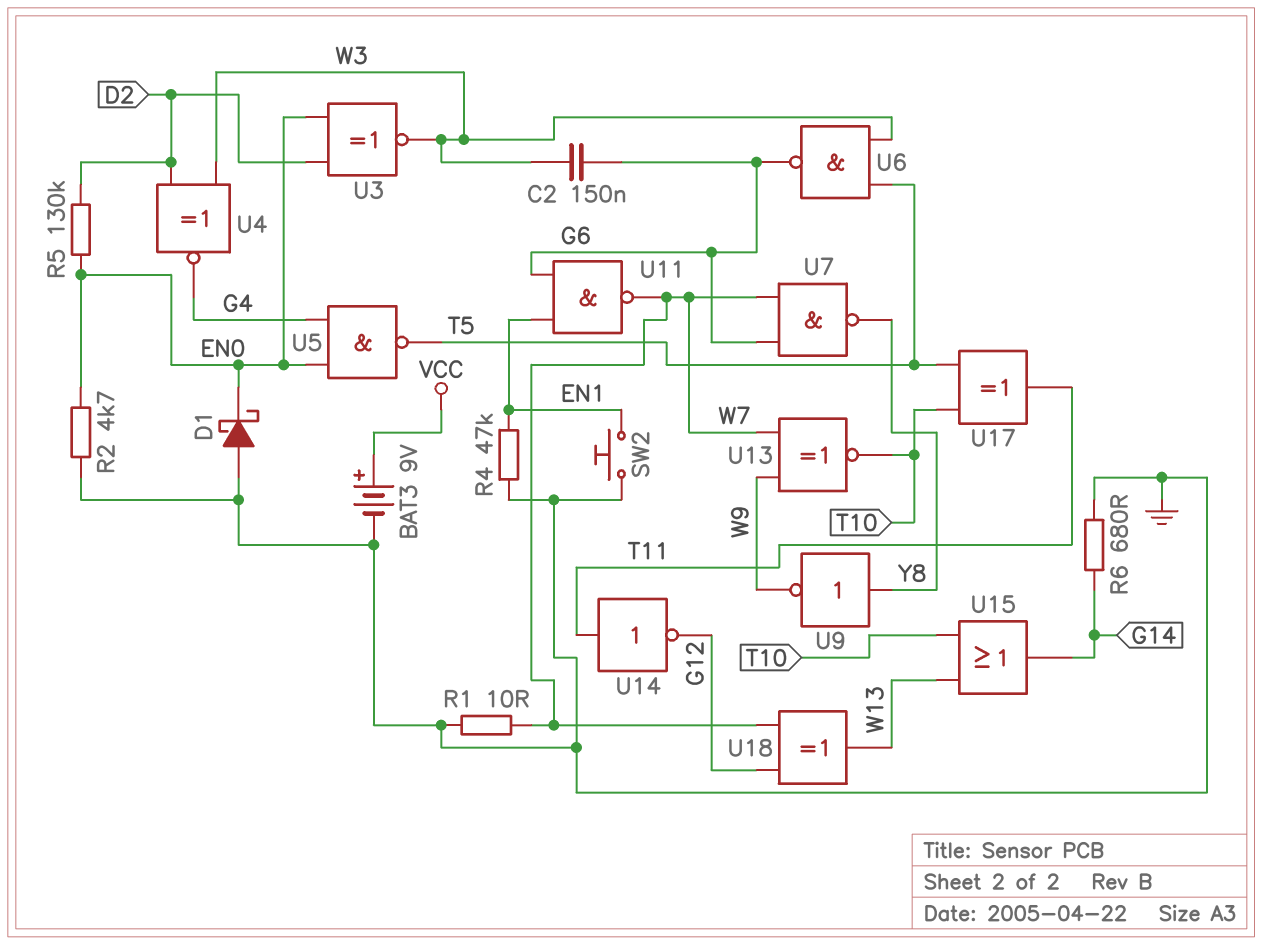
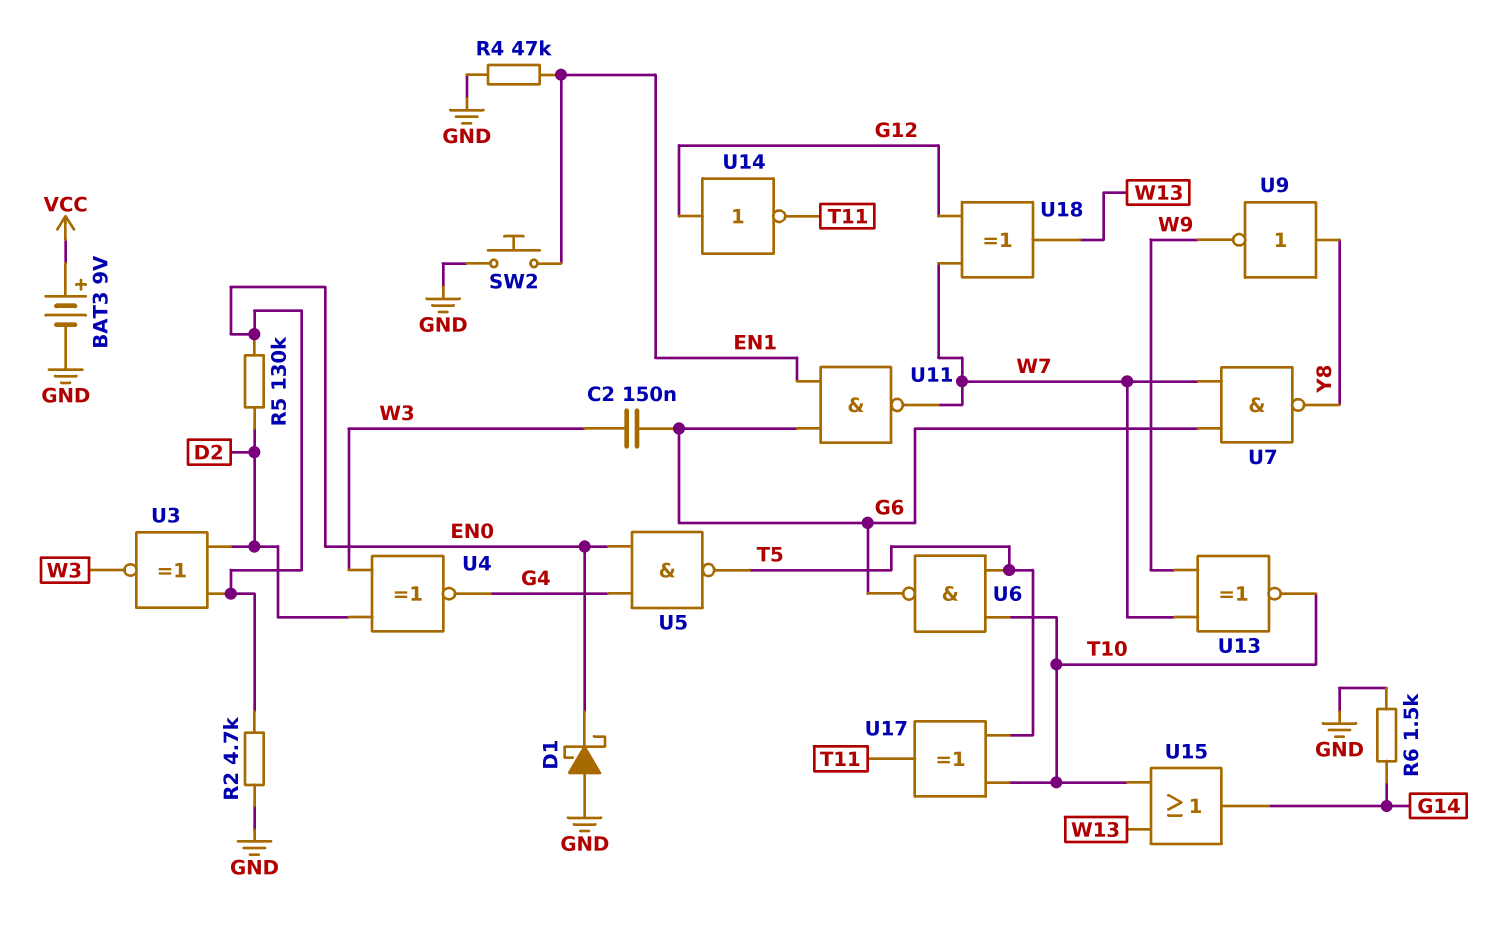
R1: 10 (GND, W7) -> none
R6: 680 (G14, GND) -> 1.5k (G14, GND)
U6: NAND (in T5, in W3, out G6) -> NAND (in T5, in T10, out G6)
U14: NOT (in T11, out G12) -> NOT (in G12, out T11)

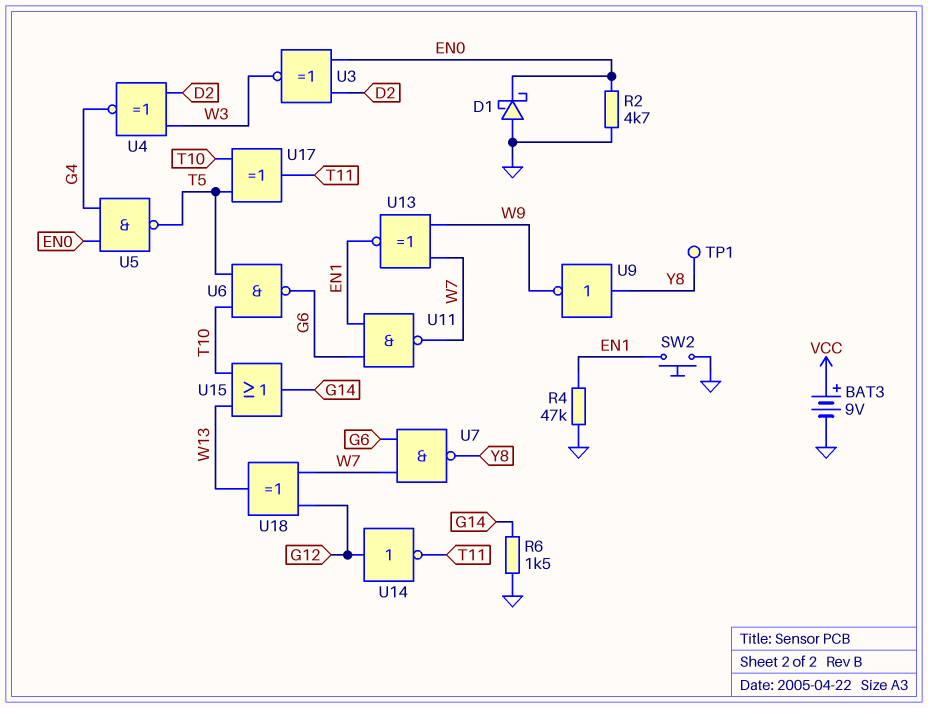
C2: 150nF (G6, W3) -> none
R5: 130k (D2, EN0) -> none
TP1: none -> test point (Y8)
U13: XNOR (in W7, in W9, out T10) -> XNOR (in W7, in W9, out EN1)

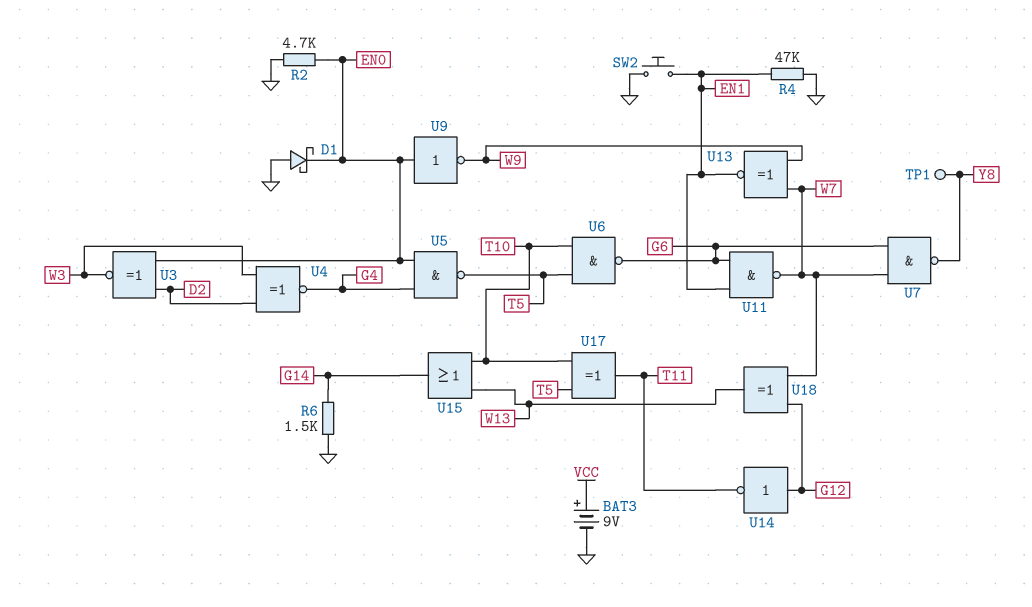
U9: NOT (in Y8, out W9) -> NOT (in EN0, out W9)

